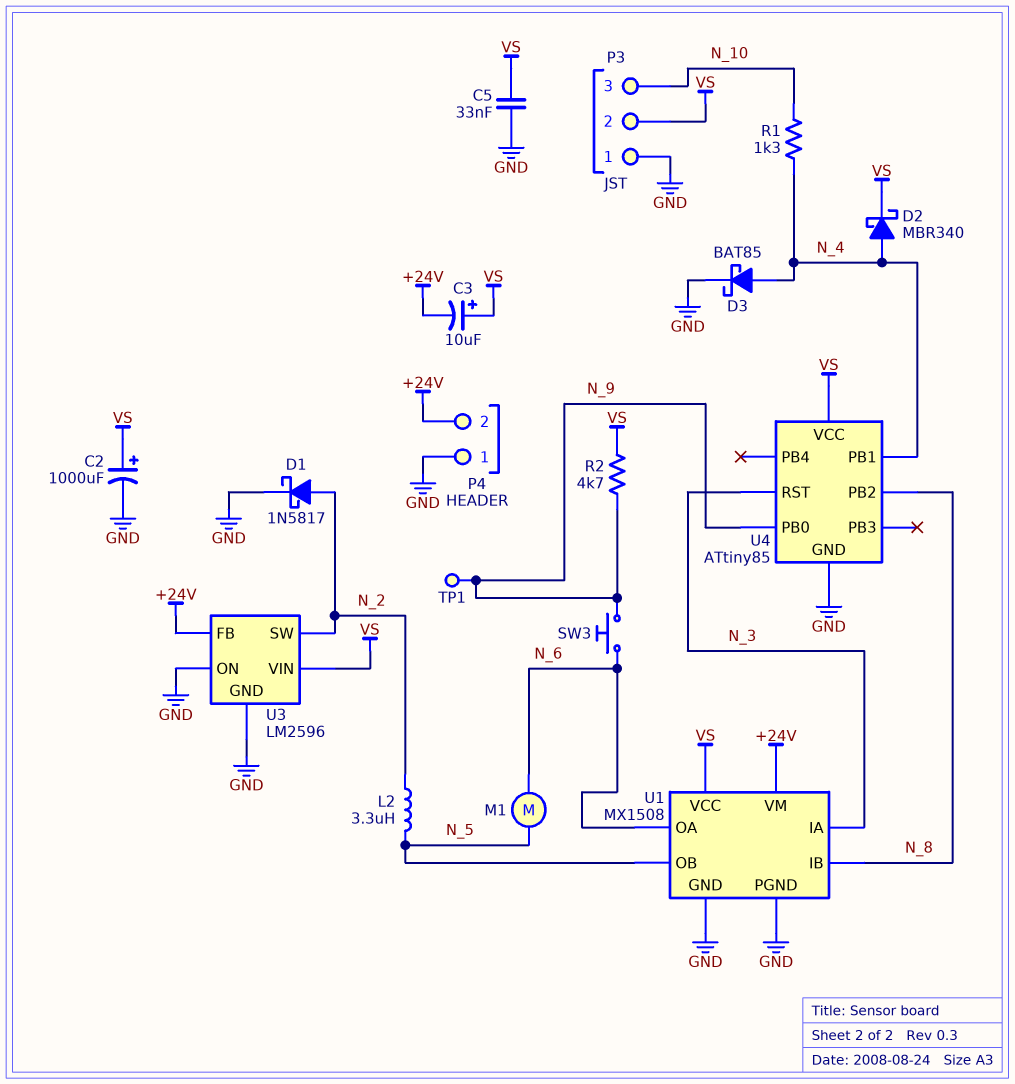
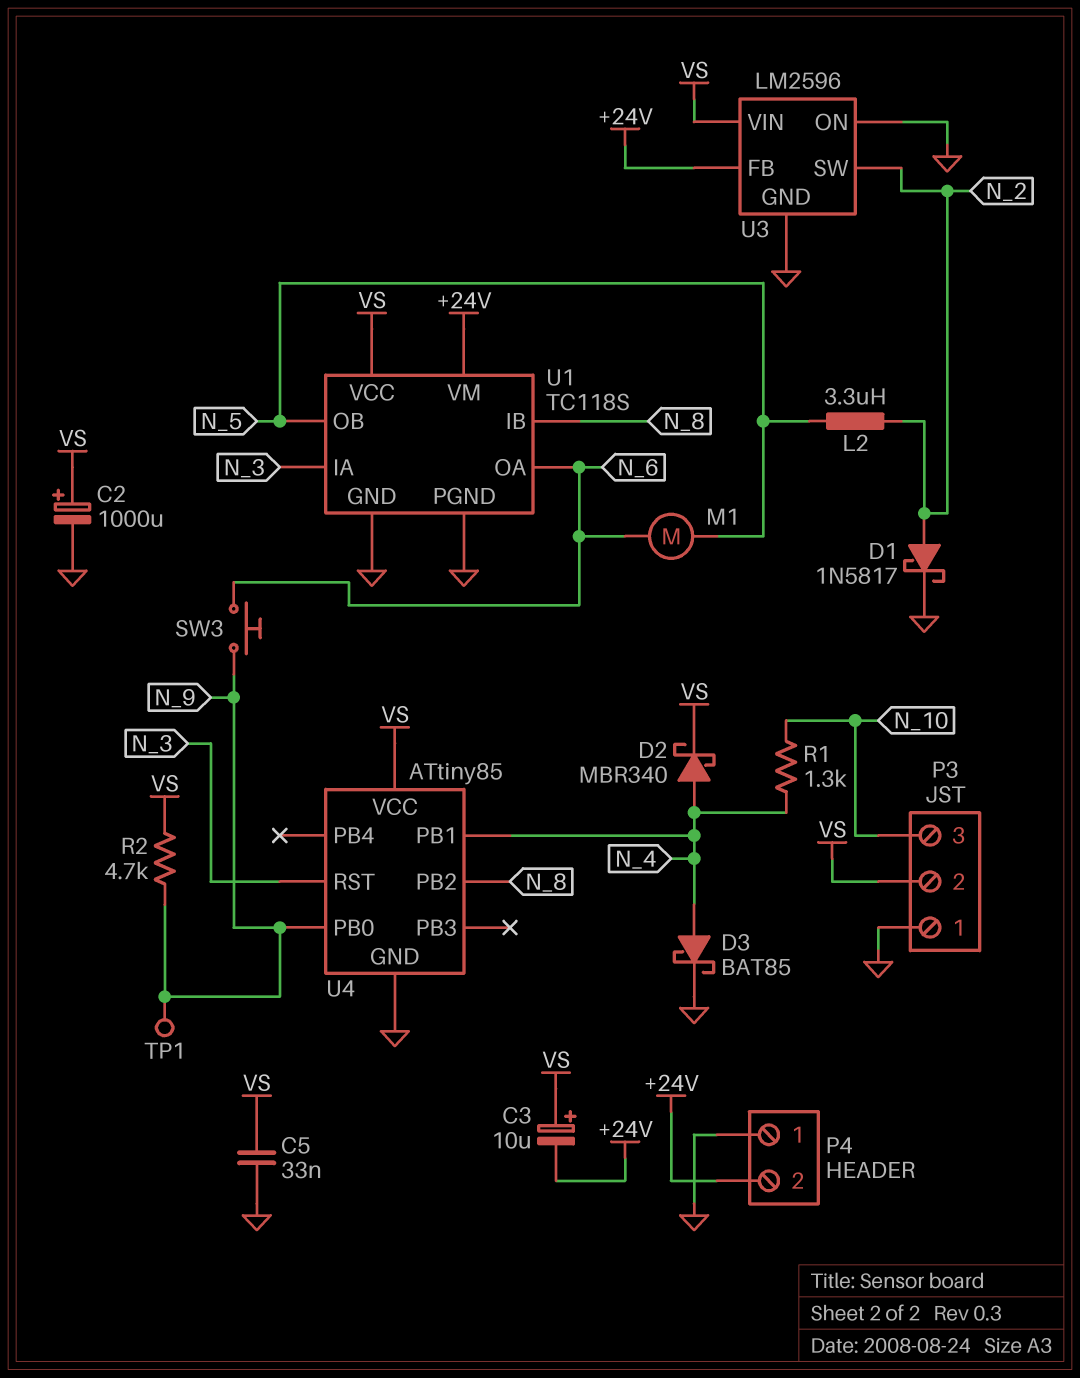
U1: MX1508 -> TC118S

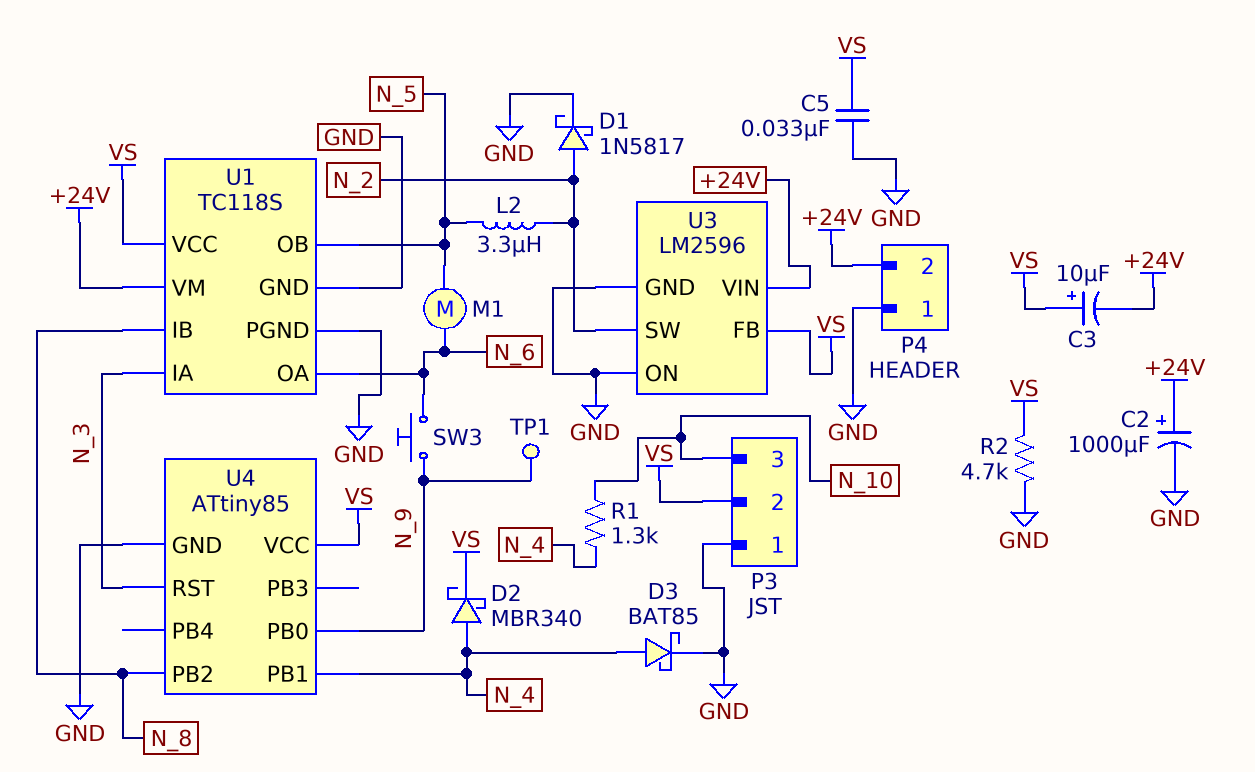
C2: 1000uF (plus VS, minus GND) -> 1000uF (plus +24V, minus GND)
R2: 4.7k (N_9, VS) -> 4.7k (GND, VS)
U3 pin FB: +24V -> VS
U3 pin VIN: VS -> +24V

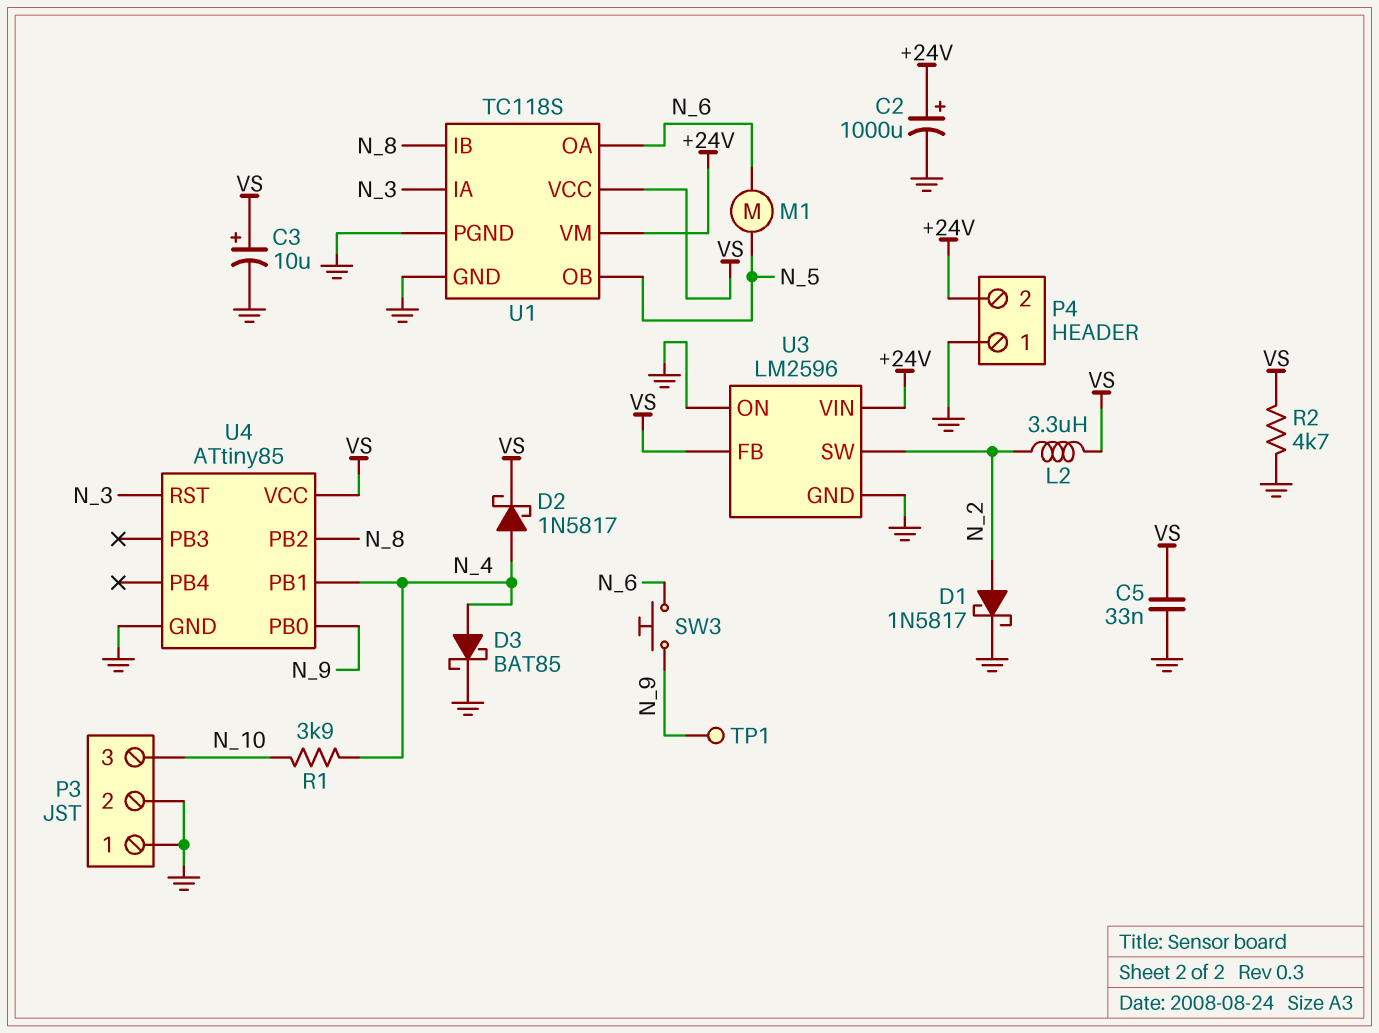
C3: 10uF (plus VS, minus +24V) -> 10uF (plus VS, minus GND)
D2: schottky MBR340 (A N_4, K VS) -> schottky 1N5817 (A N_4, K VS)
L2: 3.3uH (N_2, N_5) -> 3.3uH (N_2, VS)
P3 pin 2: VS -> GND
R1: 1.3k (N_4, N_10) -> 3.9k (N_4, N_10)

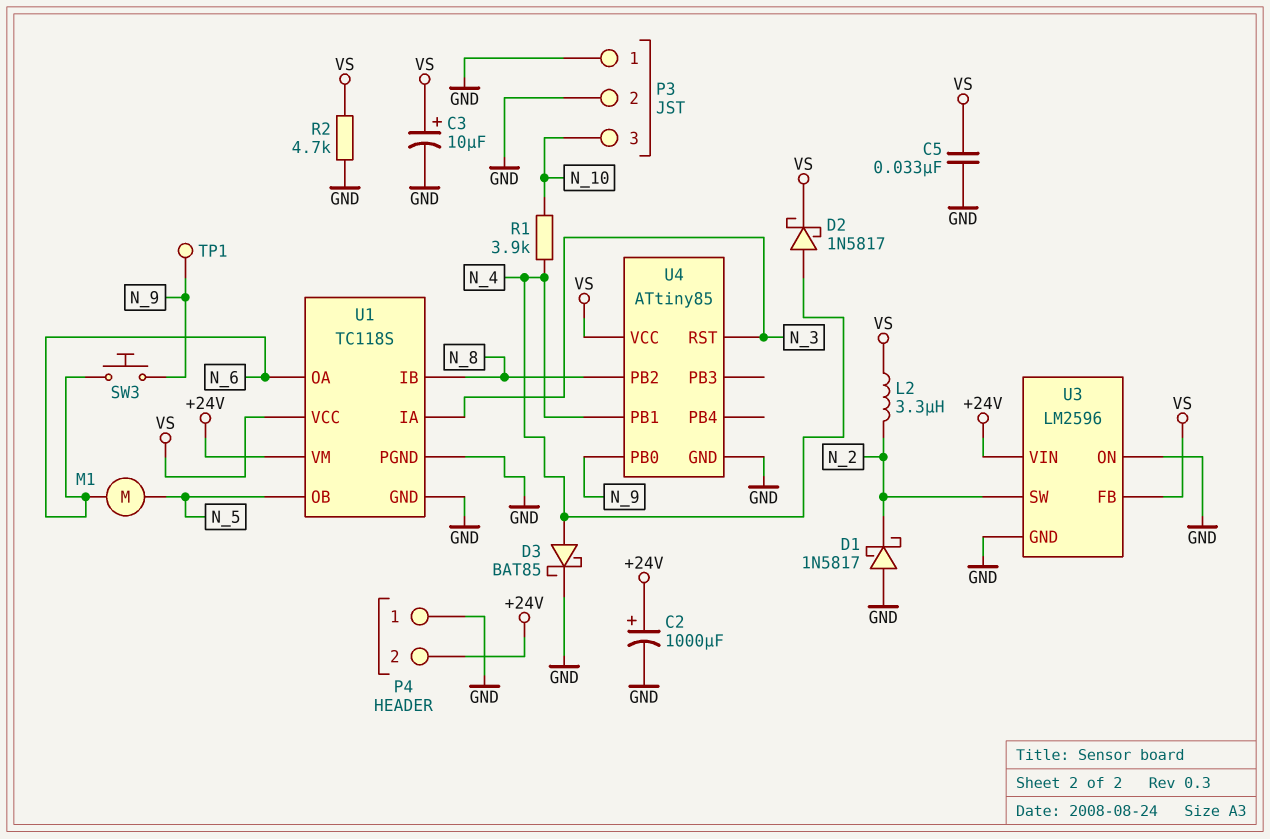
D1: schottky 1N5817 (A N_2, K GND) -> schottky 1N5817 (A GND, K N_2)

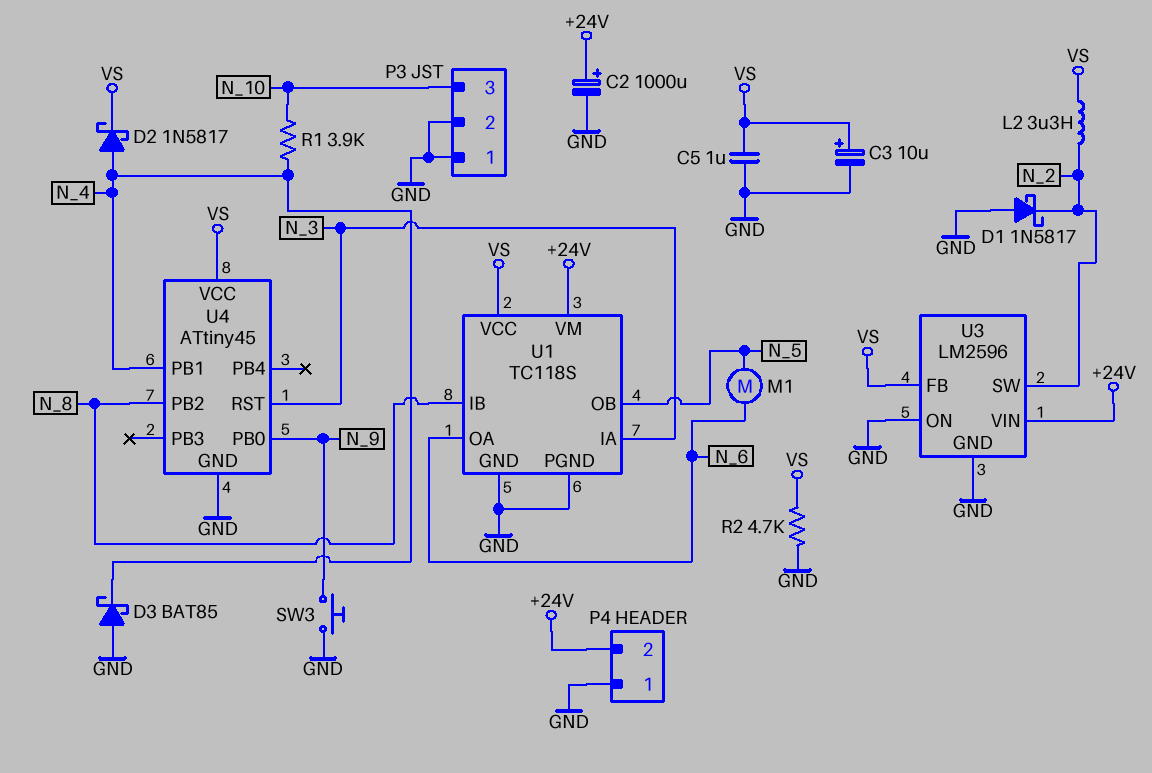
C5: 33nF (GND, VS) -> 1uF (GND, VS)
D3: schottky BAT85 (A N_4, K GND) -> schottky BAT85 (A GND, K N_4)
SW3: button (N_6, N_9) -> button (GND, N_9)
TP1: test point (N_9) -> none
U4: ATtiny85 -> ATtiny45

